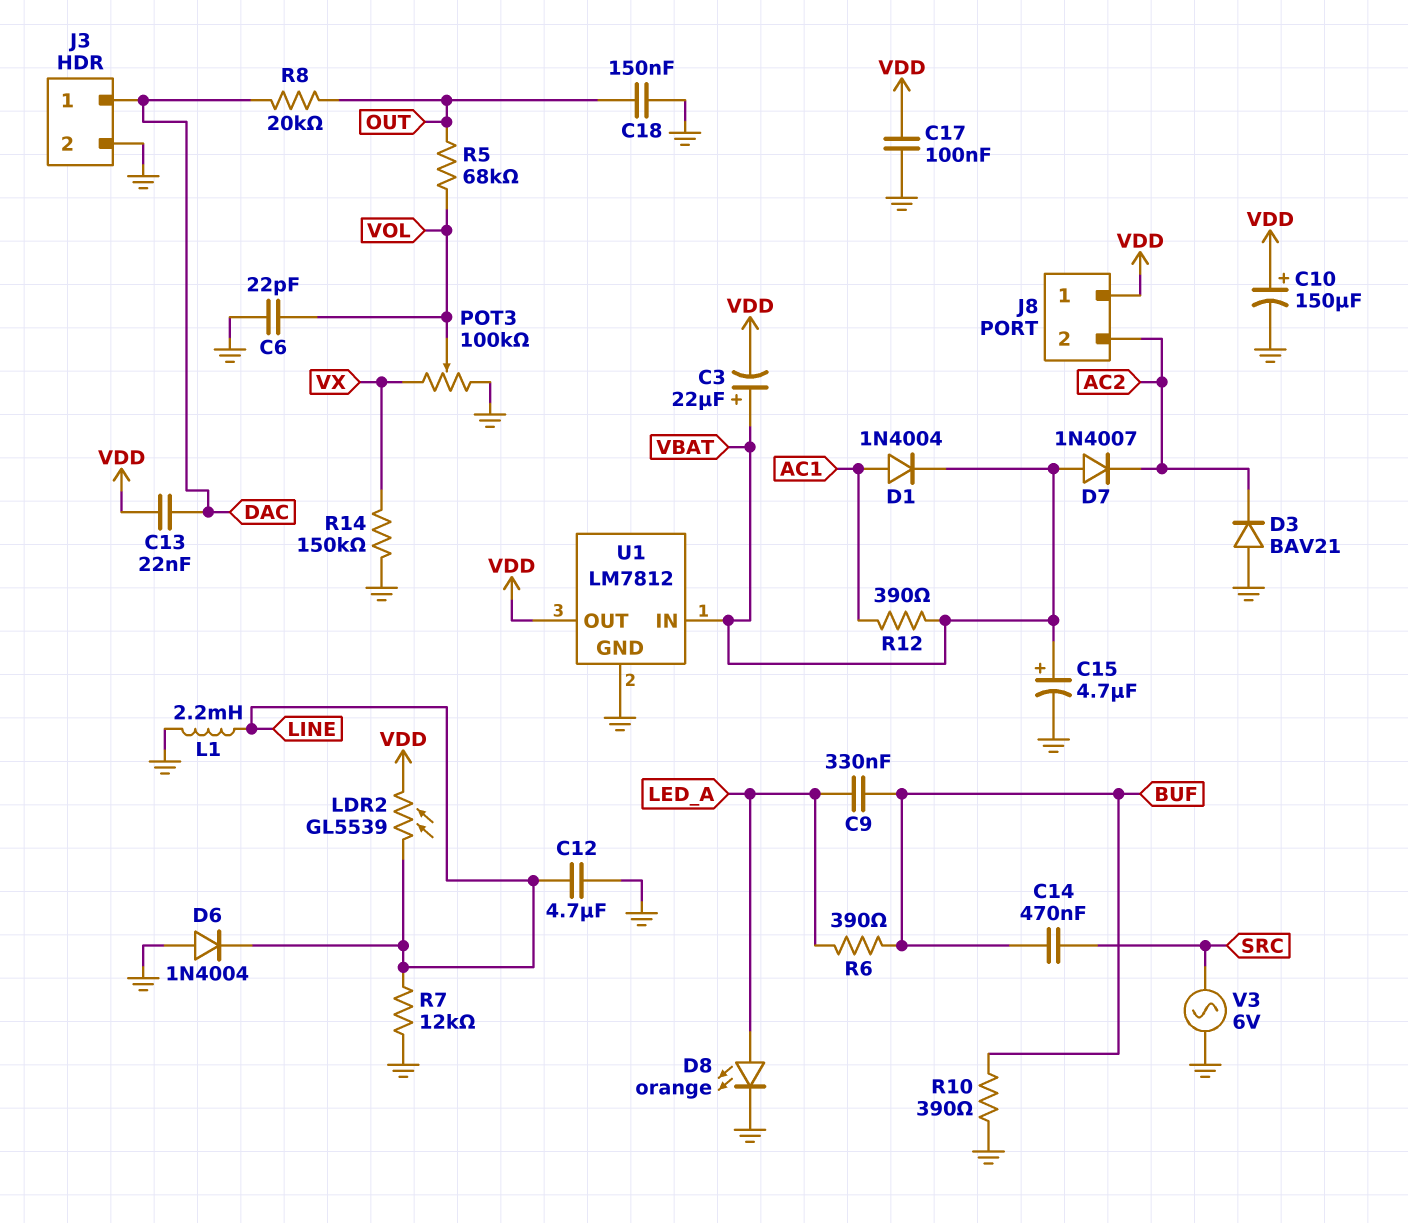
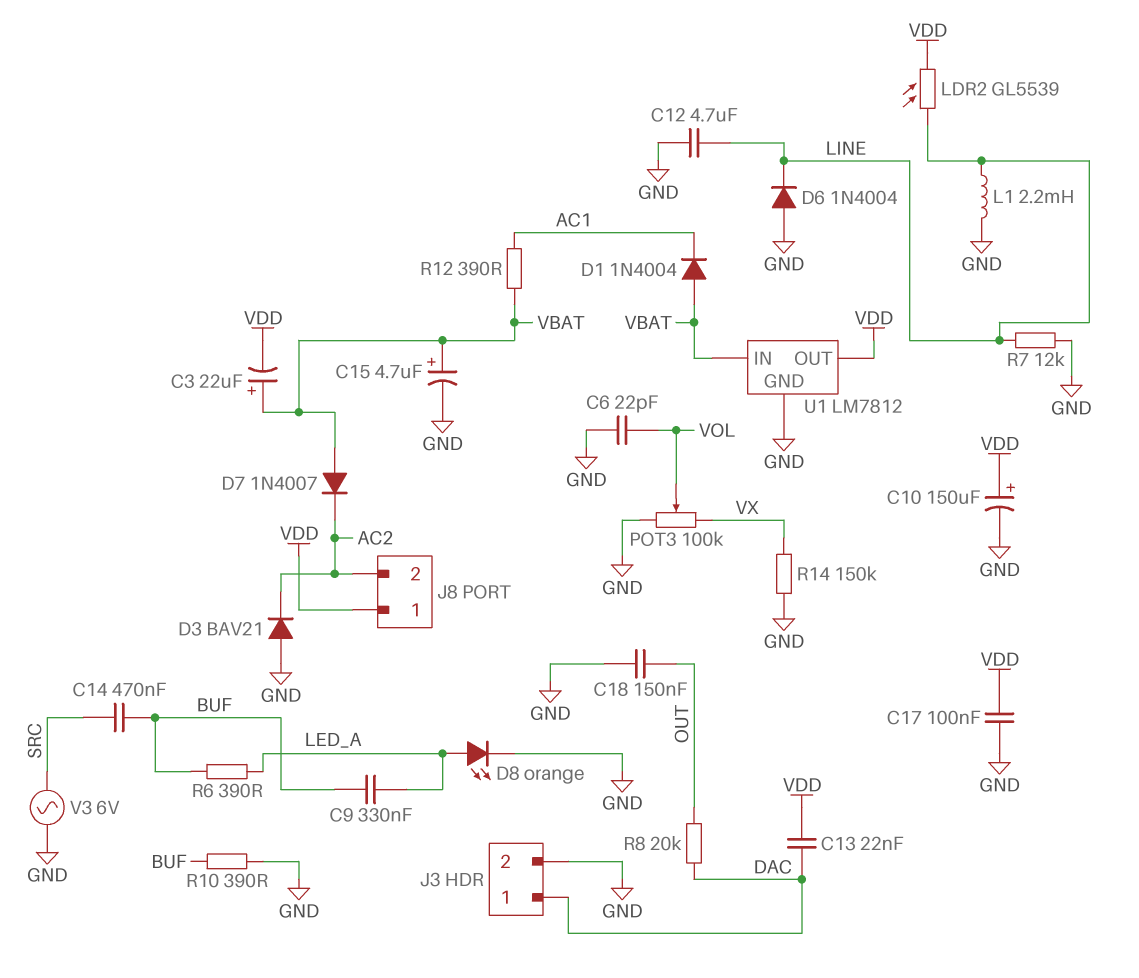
D1: diode 1N4004 (A AC1, K VBAT) -> diode 1N4004 (A VBAT, K AC1)
R5: 68k (OUT, VOL) -> none

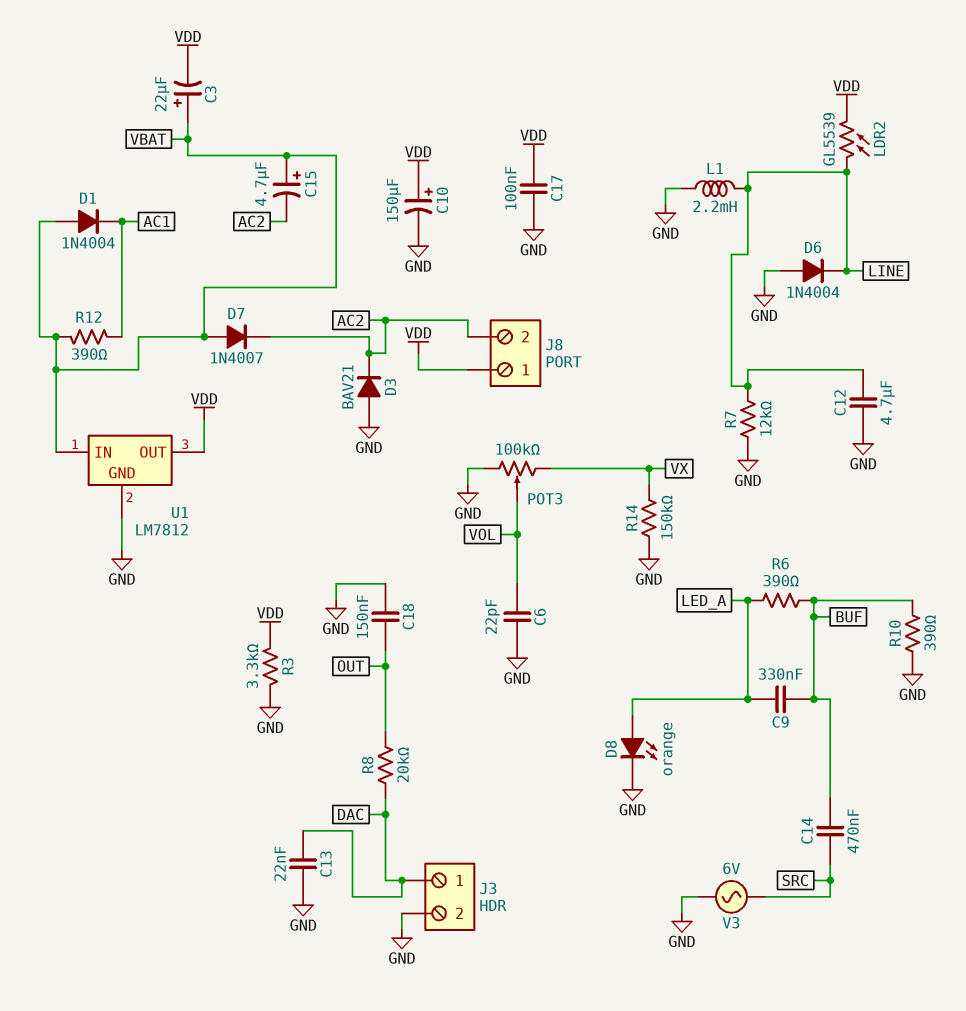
C13: 22nF (DAC, VDD) -> 22nF (DAC, GND)
C15: 4.7uF (plus VBAT, minus GND) -> 4.7uF (plus VBAT, minus AC2)
R3: none -> 3.3k (GND, VDD)

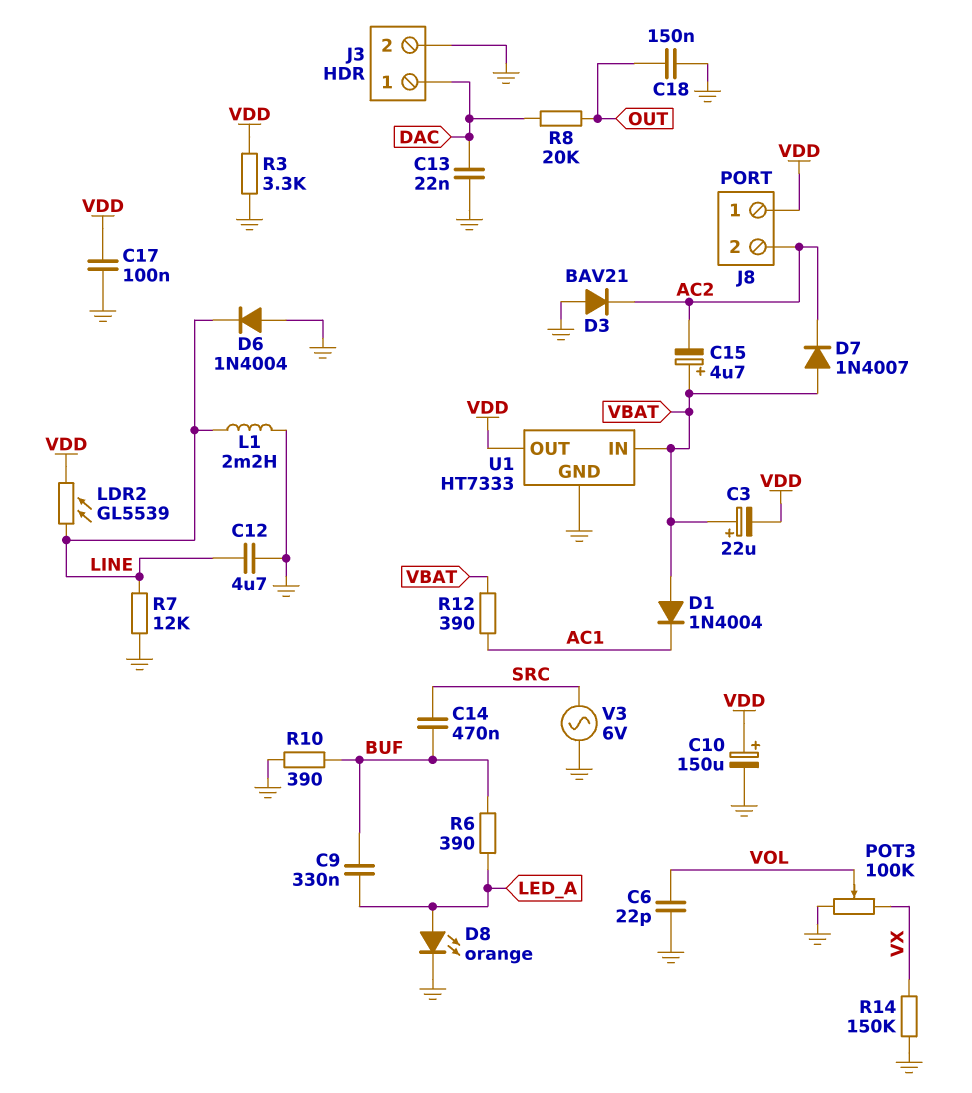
U1: LM7812 -> HT7333

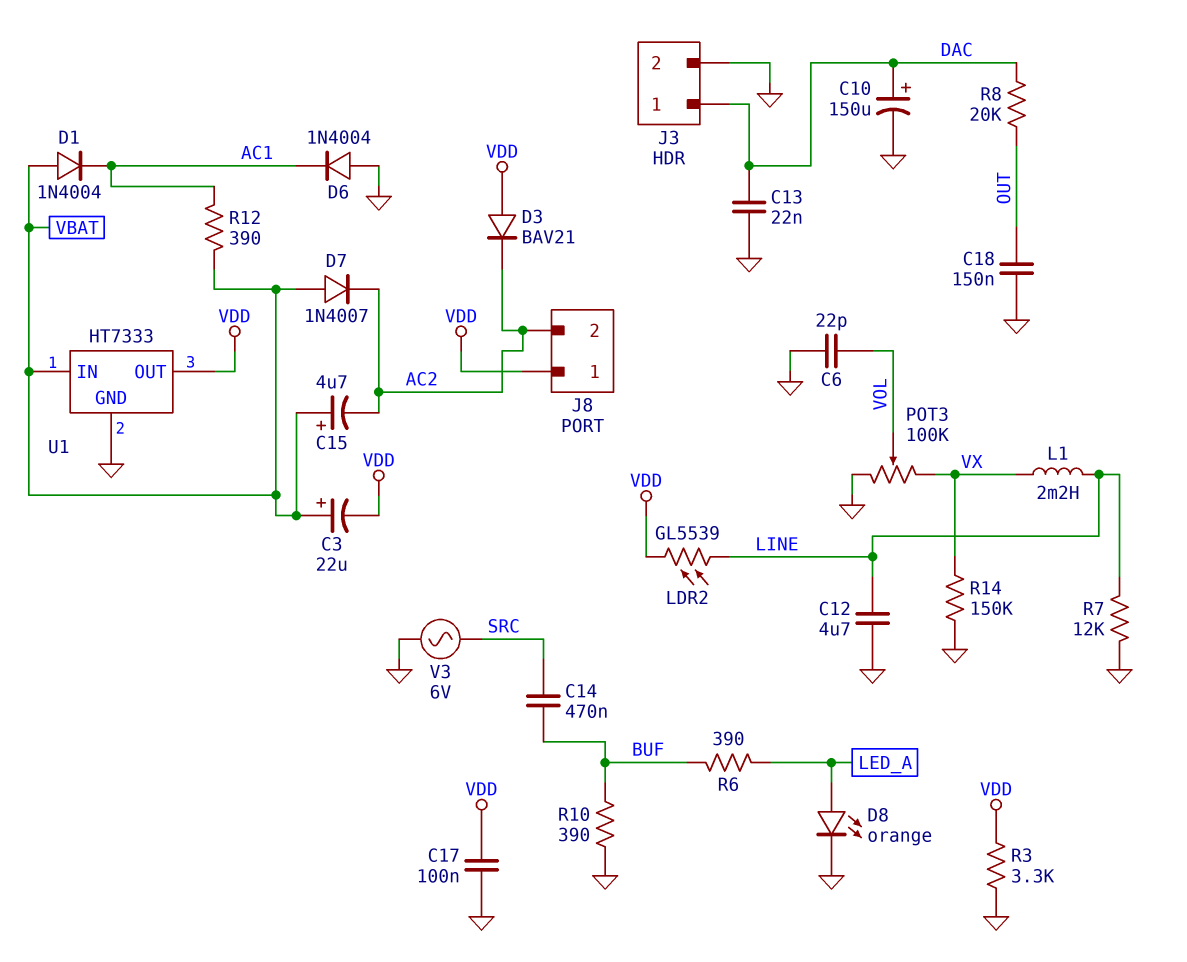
C9: 330nF (BUF, LED_A) -> none
C10: 150uF (plus VDD, minus GND) -> 150uF (plus DAC, minus GND)
D3: diode BAV21 (A GND, K AC2) -> diode BAV21 (A VDD, K AC2)
D6: diode 1N4004 (A GND, K LINE) -> diode 1N4004 (A GND, K AC1)
L1: 2.2mH (GND, LINE) -> 2.2mH (LINE, VX)

